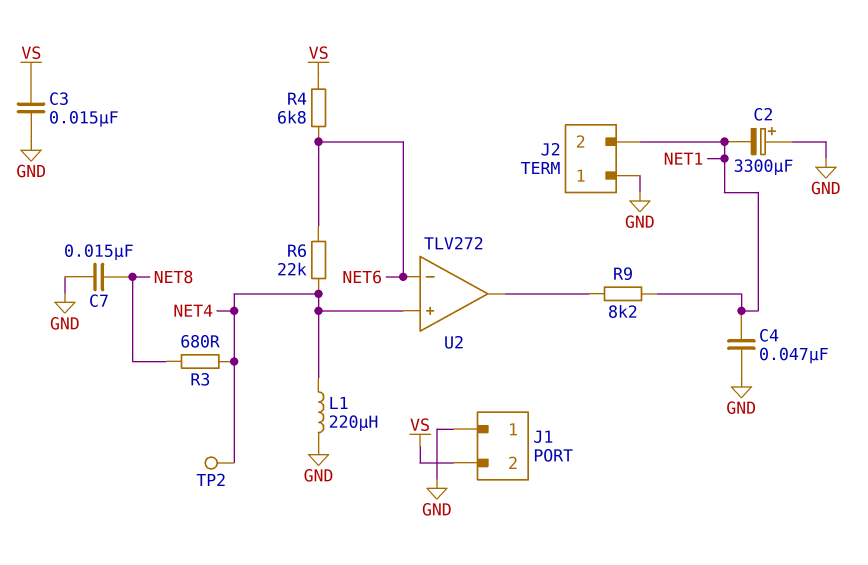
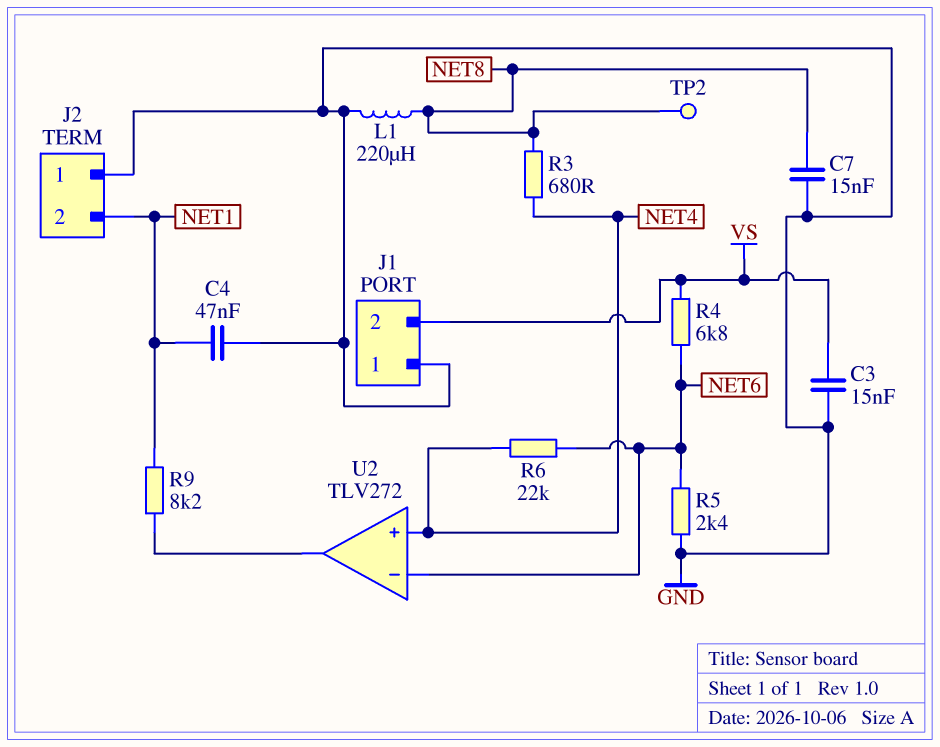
C2: 3300uF (plus GND, minus NET1) -> none
L1: 220uH (GND, NET4) -> 220uH (GND, NET8)
R5: none -> 2.4k (GND, NET6)
TP2: test point (NET4) -> test point (NET8)

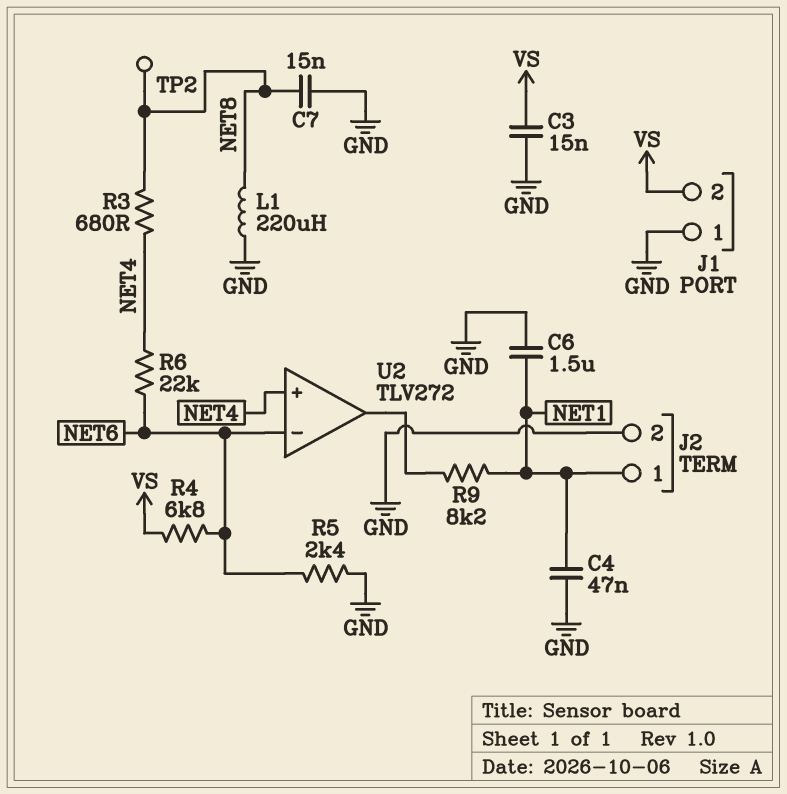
C6: none -> 1.5uF (GND, NET1)
J2 pin 1: GND -> NET1
J2 pin 2: NET1 -> GND

